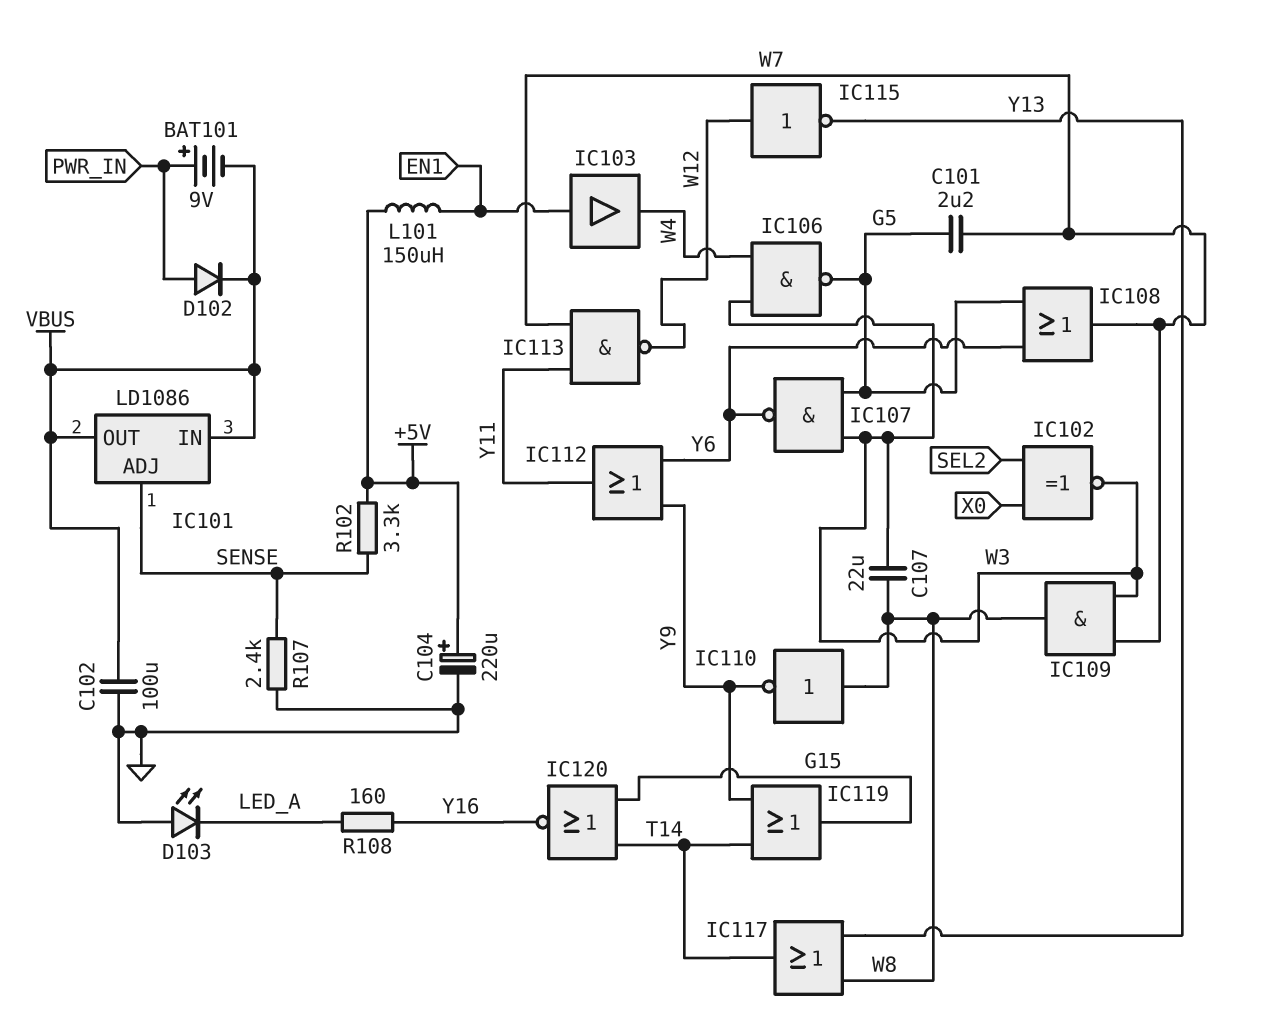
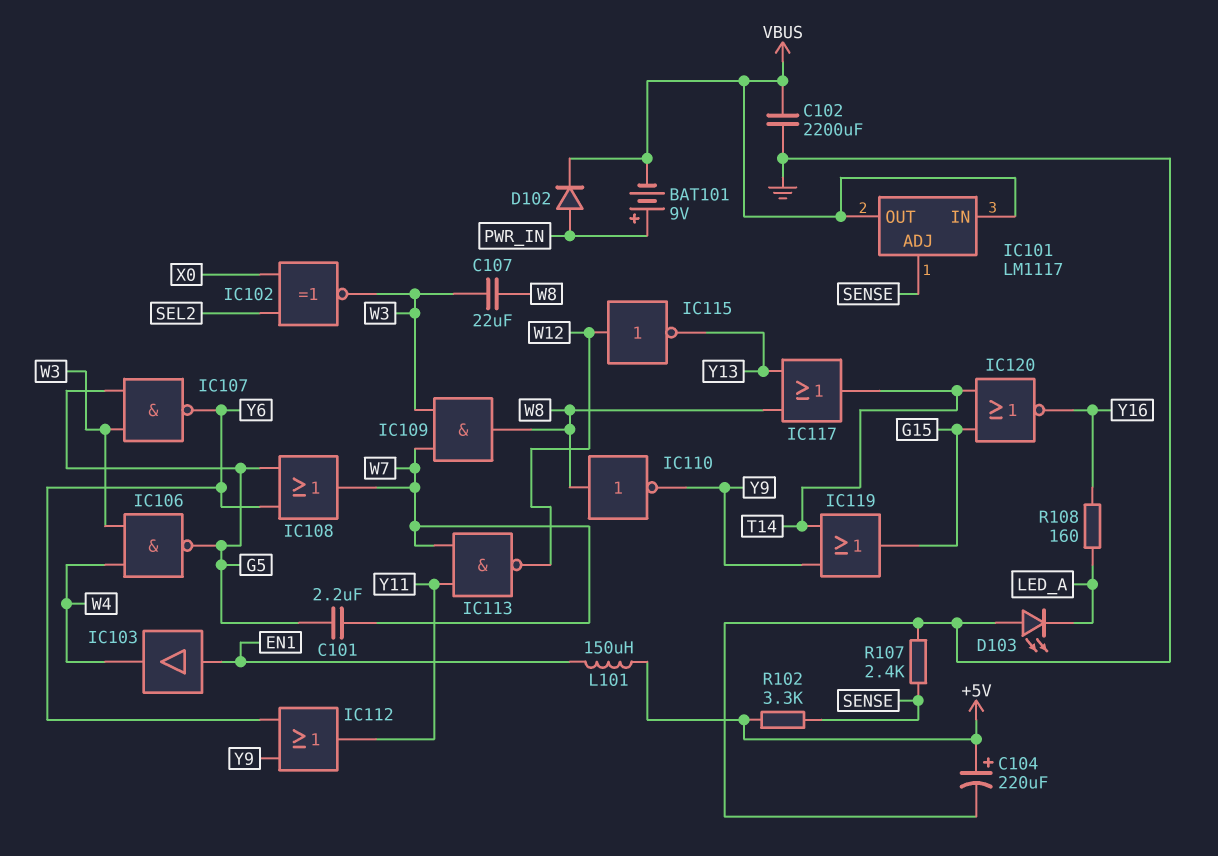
C102: 100uF (GND, VBUS) -> 2200uF (GND, VBUS)
IC101: LD1086 -> LM1117

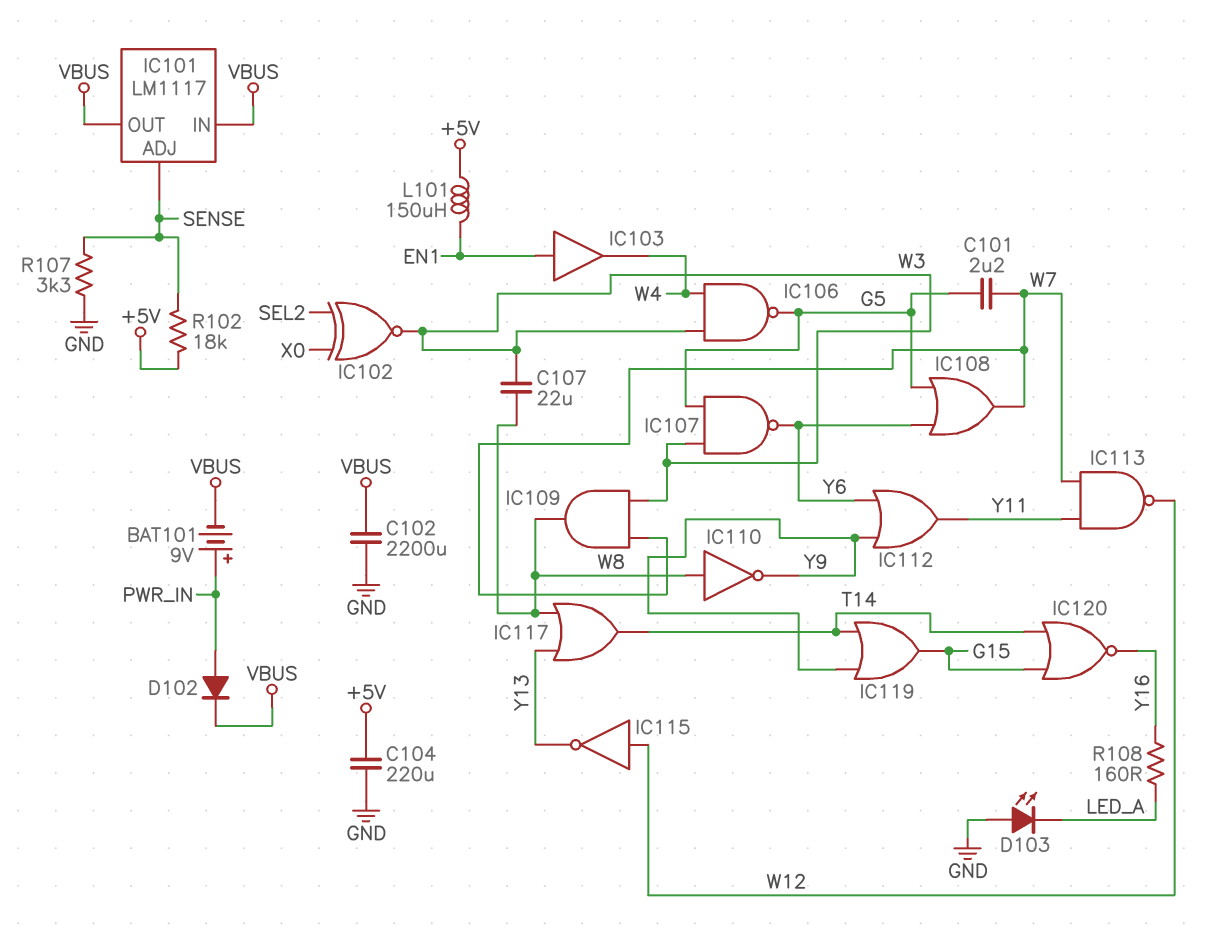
C104: 220uF (plus +5V, minus GND) -> 220uF (+5V, GND)
R102: 3.3k (+5V, SENSE) -> 18k (+5V, SENSE)
R107: 2.4k (GND, SENSE) -> 3.3k (GND, SENSE)

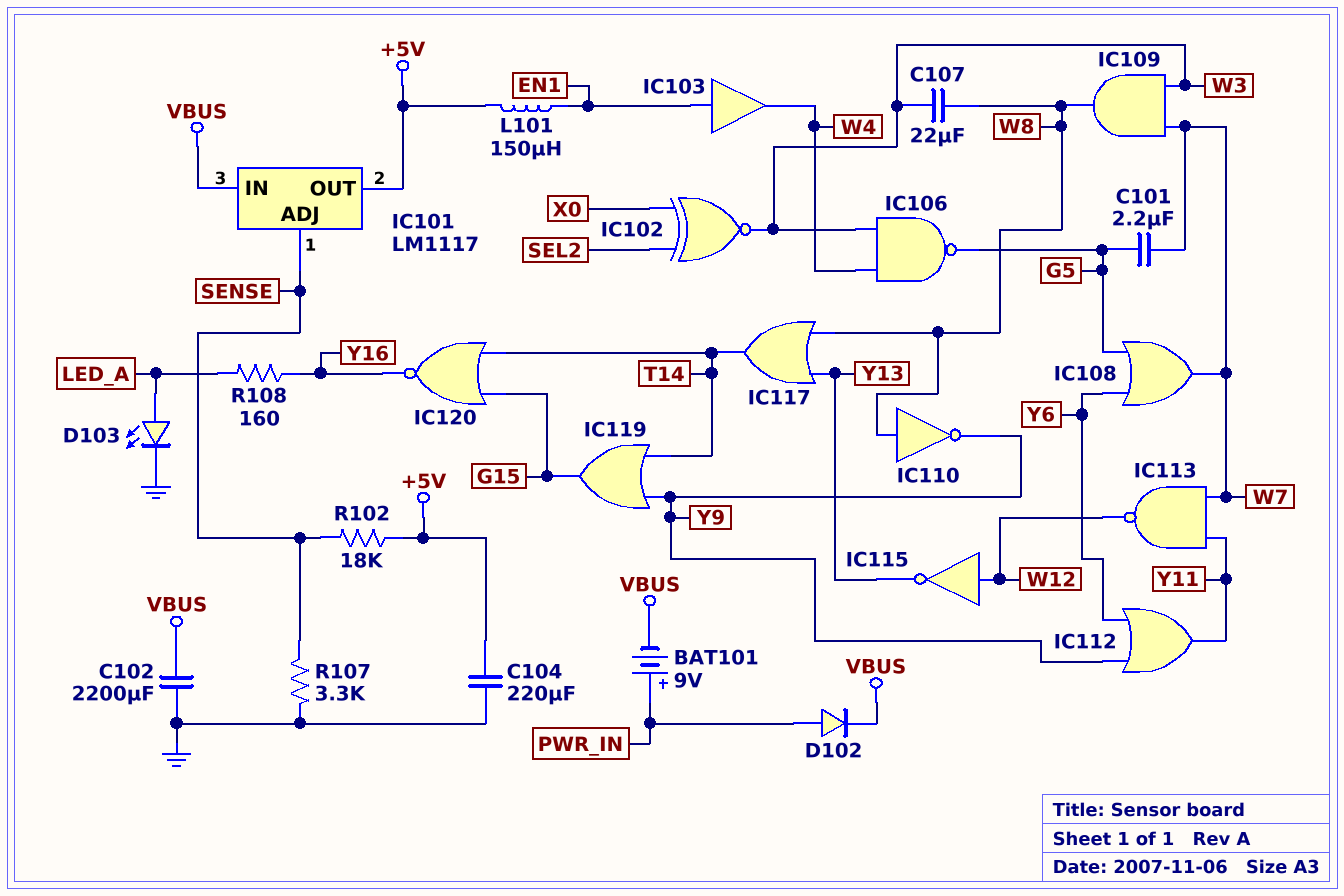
D103: LED (A GND, K LED_A) -> LED (A LED_A, K GND)
IC101 pin OUT: VBUS -> +5V
IC107: NAND (in G5, in W3, out Y6) -> none

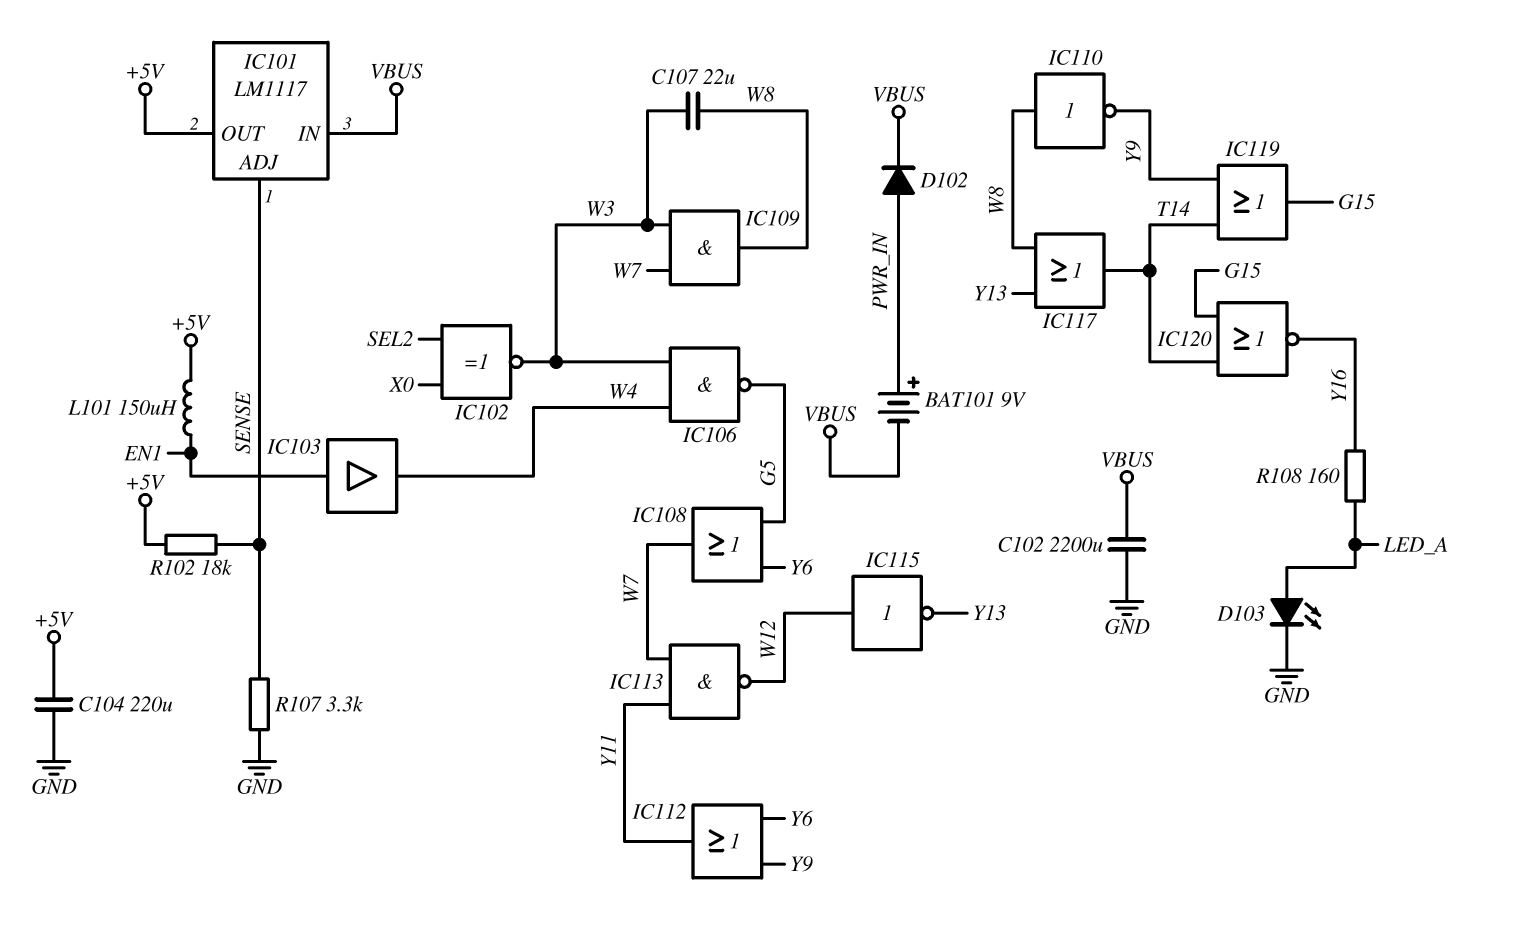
C101: 2.2uF (G5, W7) -> none

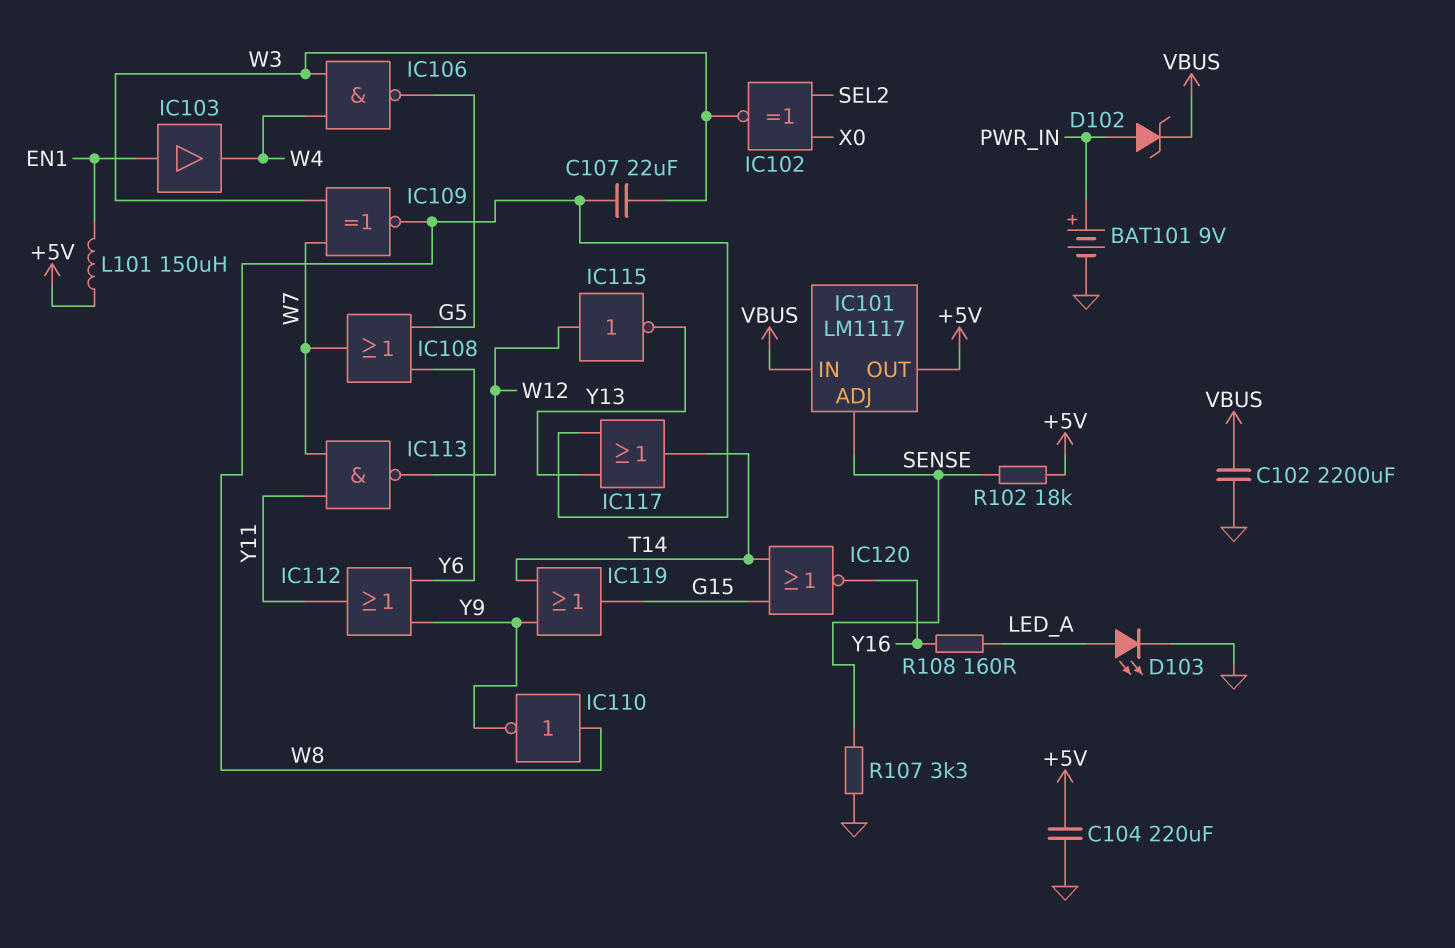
BAT101: 9V (plus PWR_IN, minus VBUS) -> 9V (plus PWR_IN, minus GND)
D102: diode (A PWR_IN, K VBUS) -> zener (A PWR_IN, K VBUS)
IC109: AND (in W3, in W7, out W8) -> XNOR (in W3, in W7, out W8)

